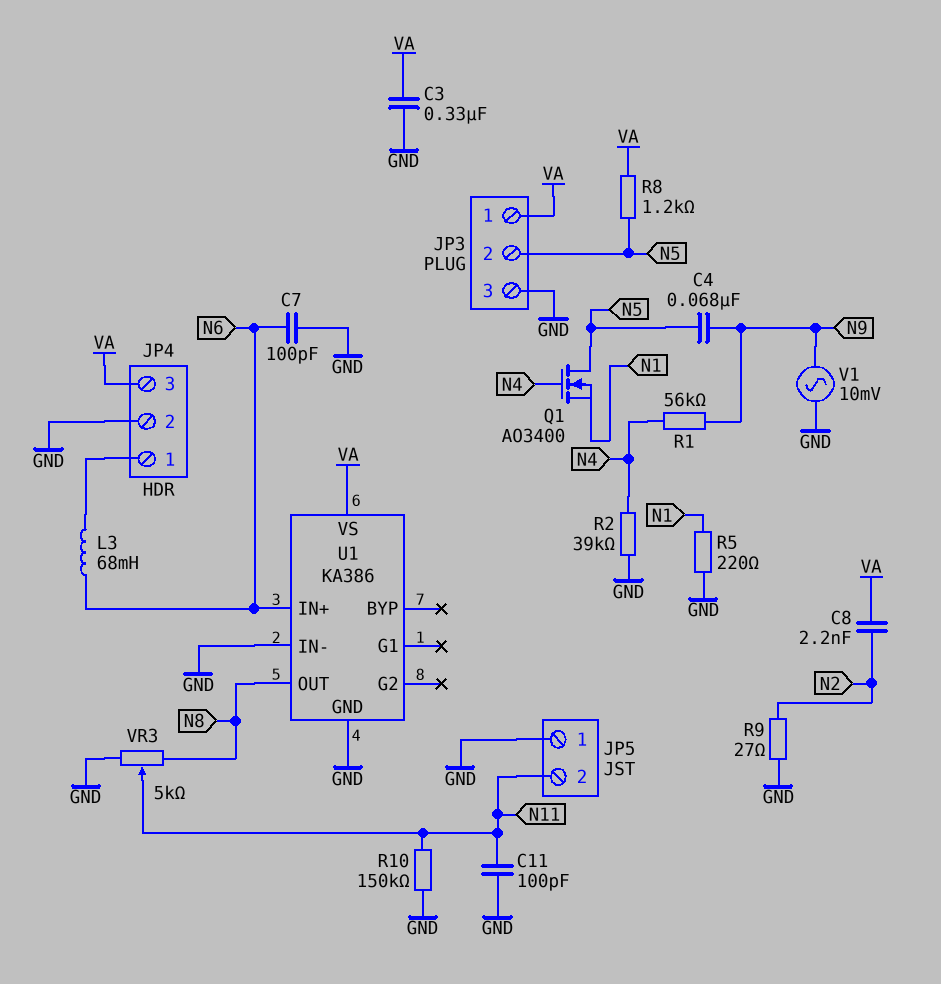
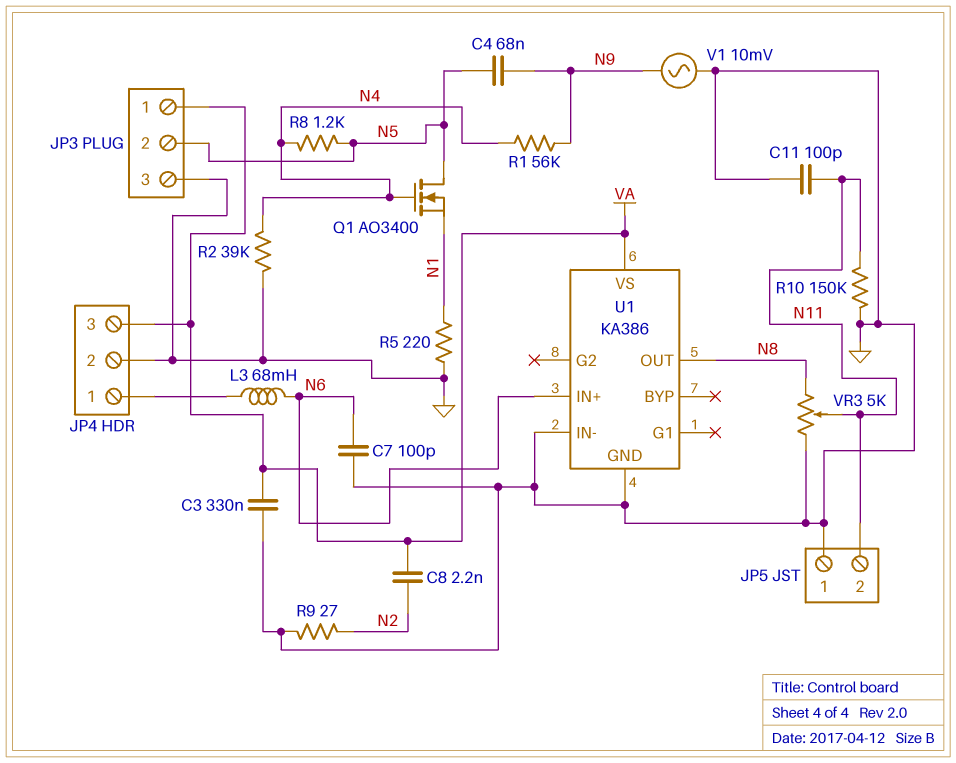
R8: 1.2k (N5, VA) -> 1.2k (N4, N5)

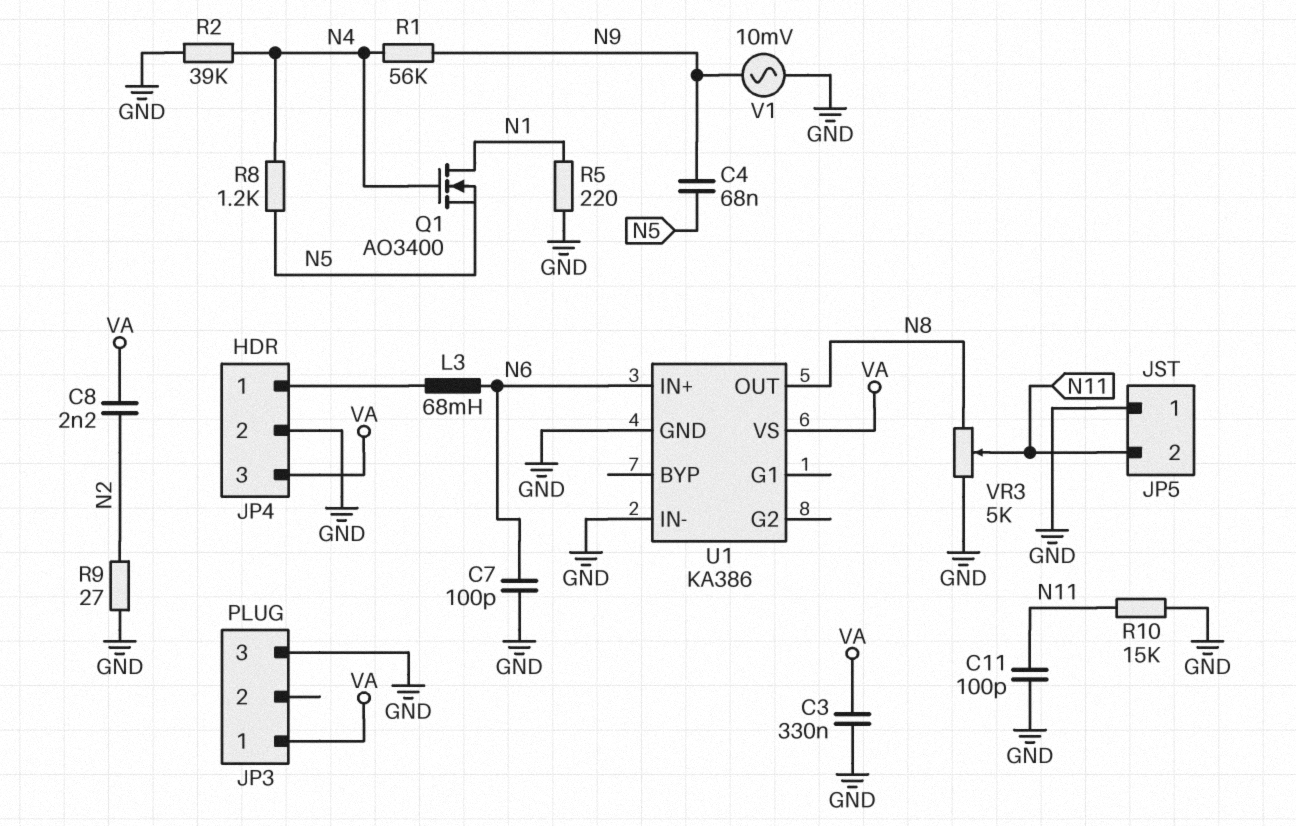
JP3 pin 2: N5 -> none
Q1: NMOS AO3400 (G N4, D N5, S N1) -> NMOS AO3400 (G N4, D N1, S N5)
R10: 150k (GND, N11) -> 15k (GND, N11)

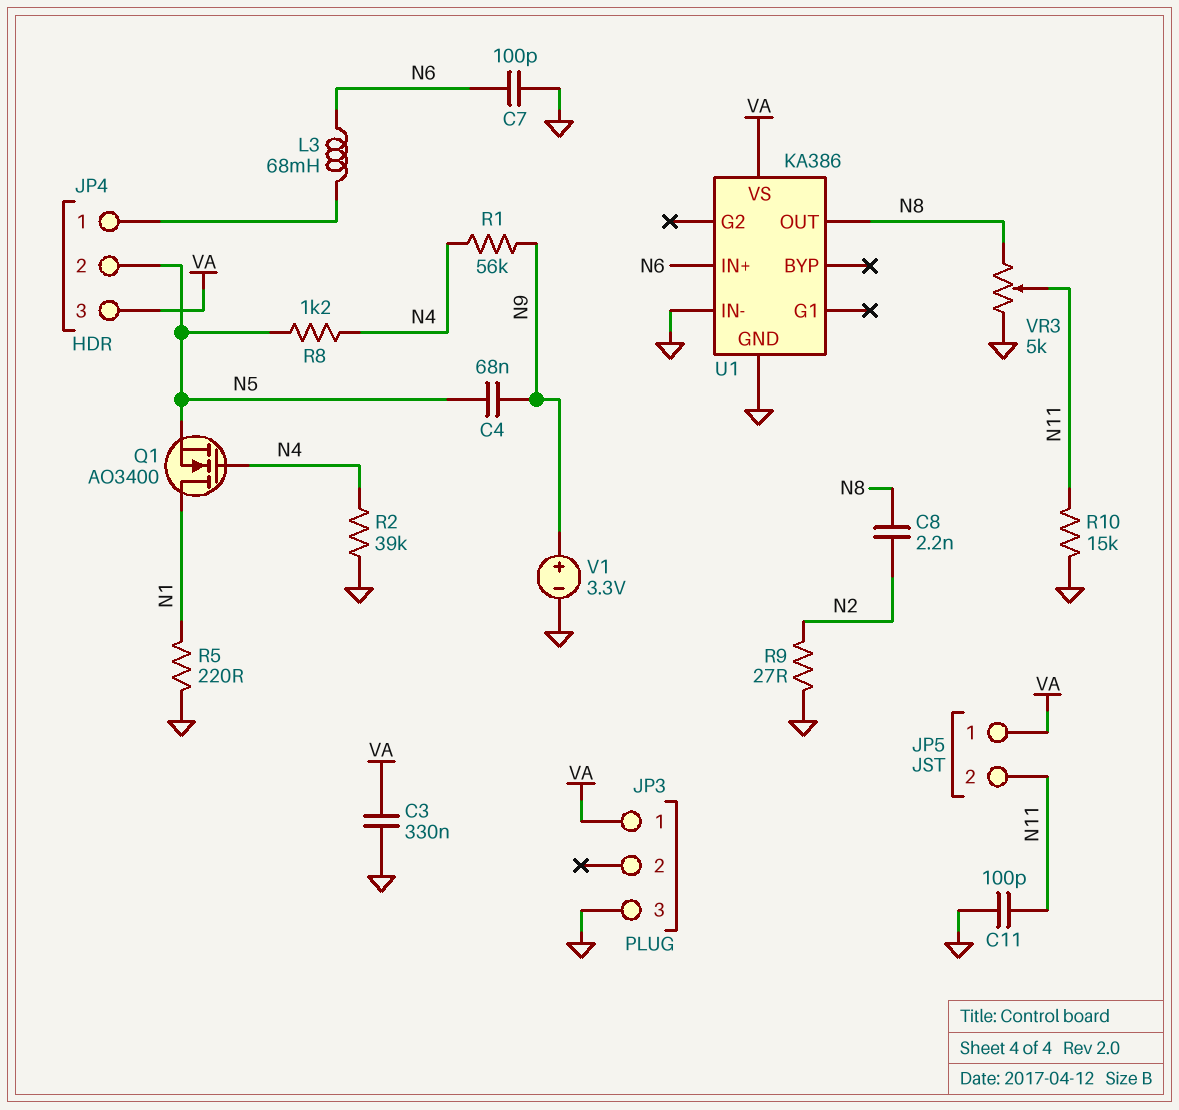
C8: 2.2nF (N2, VA) -> 2.2nF (N2, N8)
JP4 pin 2: GND -> N5
JP5 pin 1: GND -> VA
V1: AC 10mV (GND, N9) -> 3.3V (plus N9, minus GND)

